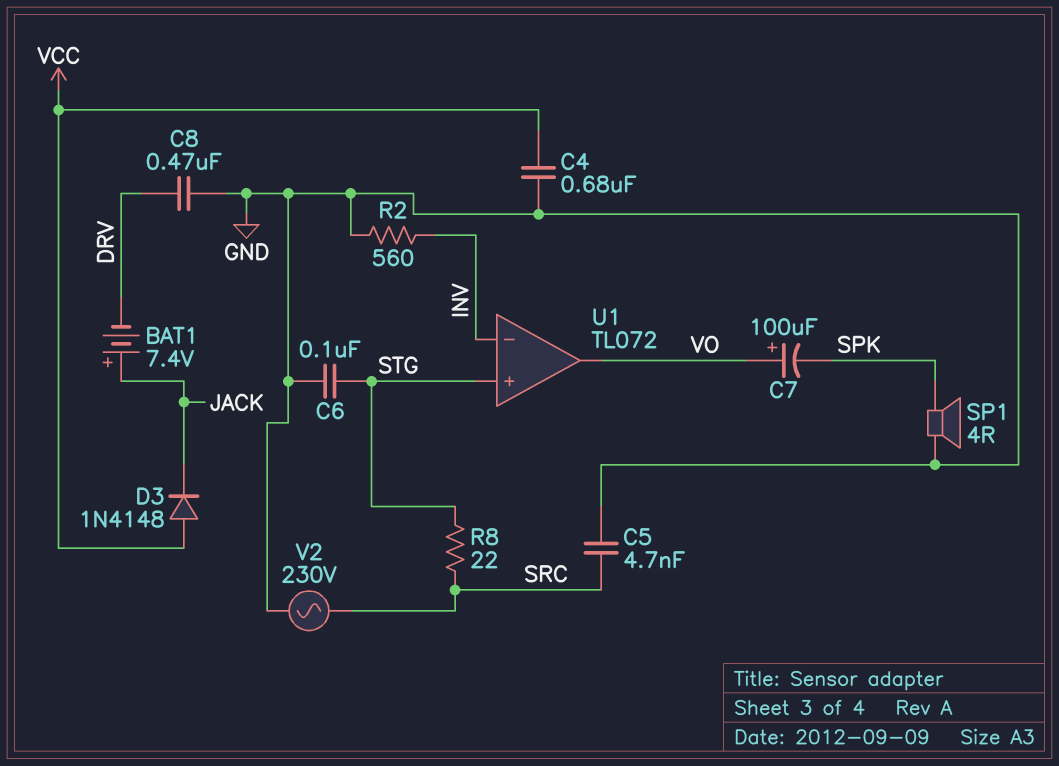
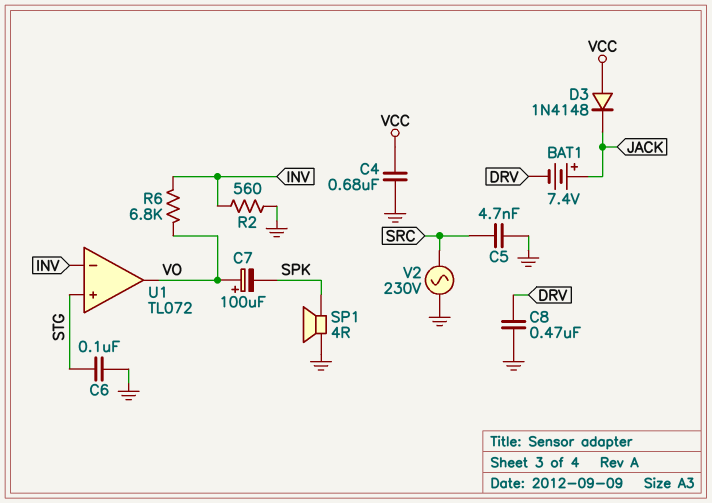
R6: none -> 6.8k (INV, VO)
R8: 22 (SRC, STG) -> none

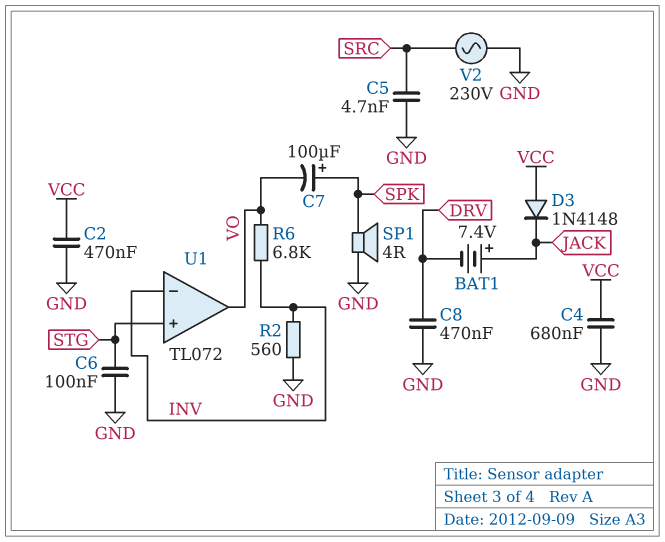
C2: none -> 470nF (GND, VCC)
C7: 100uF (plus VO, minus SPK) -> 100uF (plus SPK, minus VO)

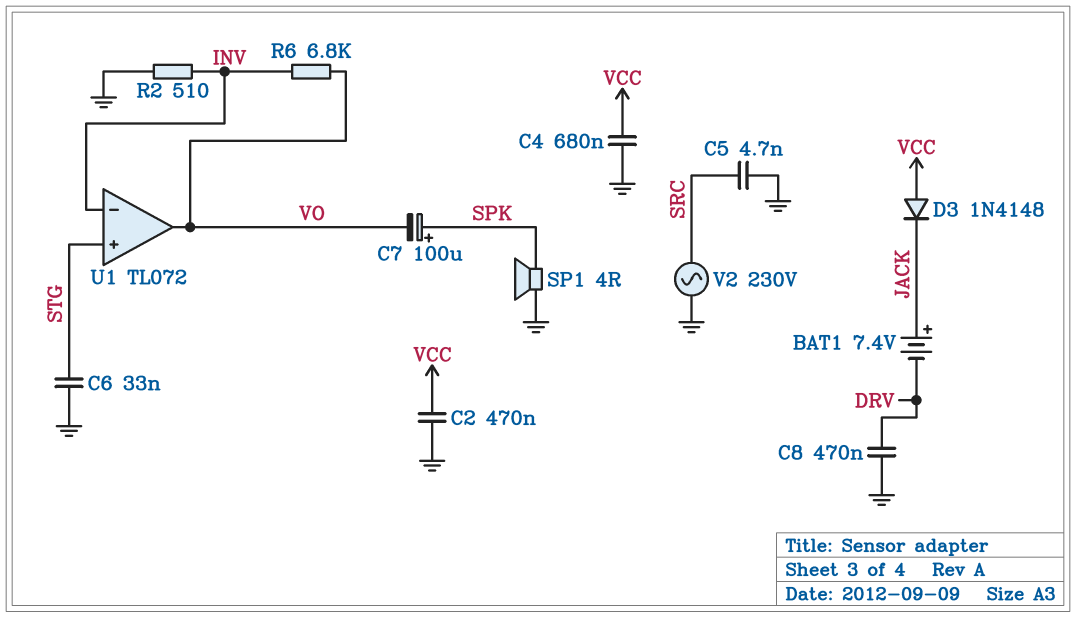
C6: 100nF (GND, STG) -> 33nF (GND, STG)
R2: 560 (GND, INV) -> 510 (GND, INV)

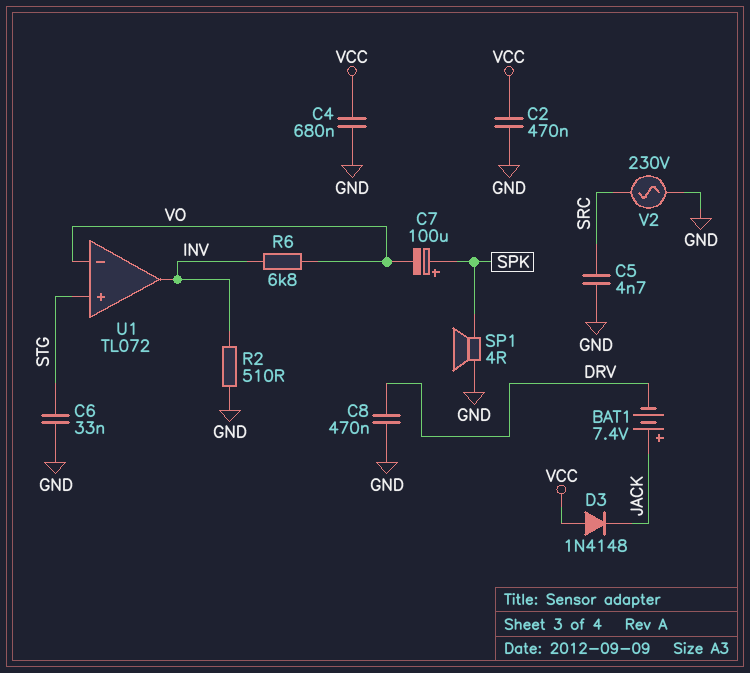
U1 pin in-: INV -> VO
U1 pin out: VO -> INV

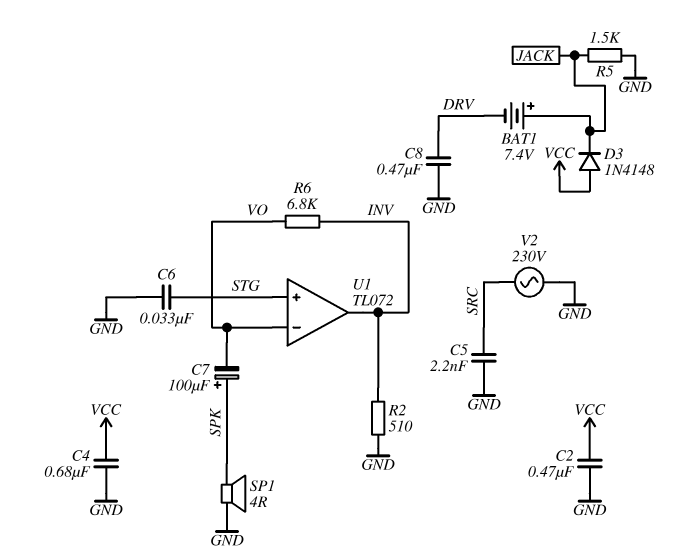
C5: 4.7nF (GND, SRC) -> 2.2nF (GND, SRC)
R5: none -> 1.5k (GND, JACK)

